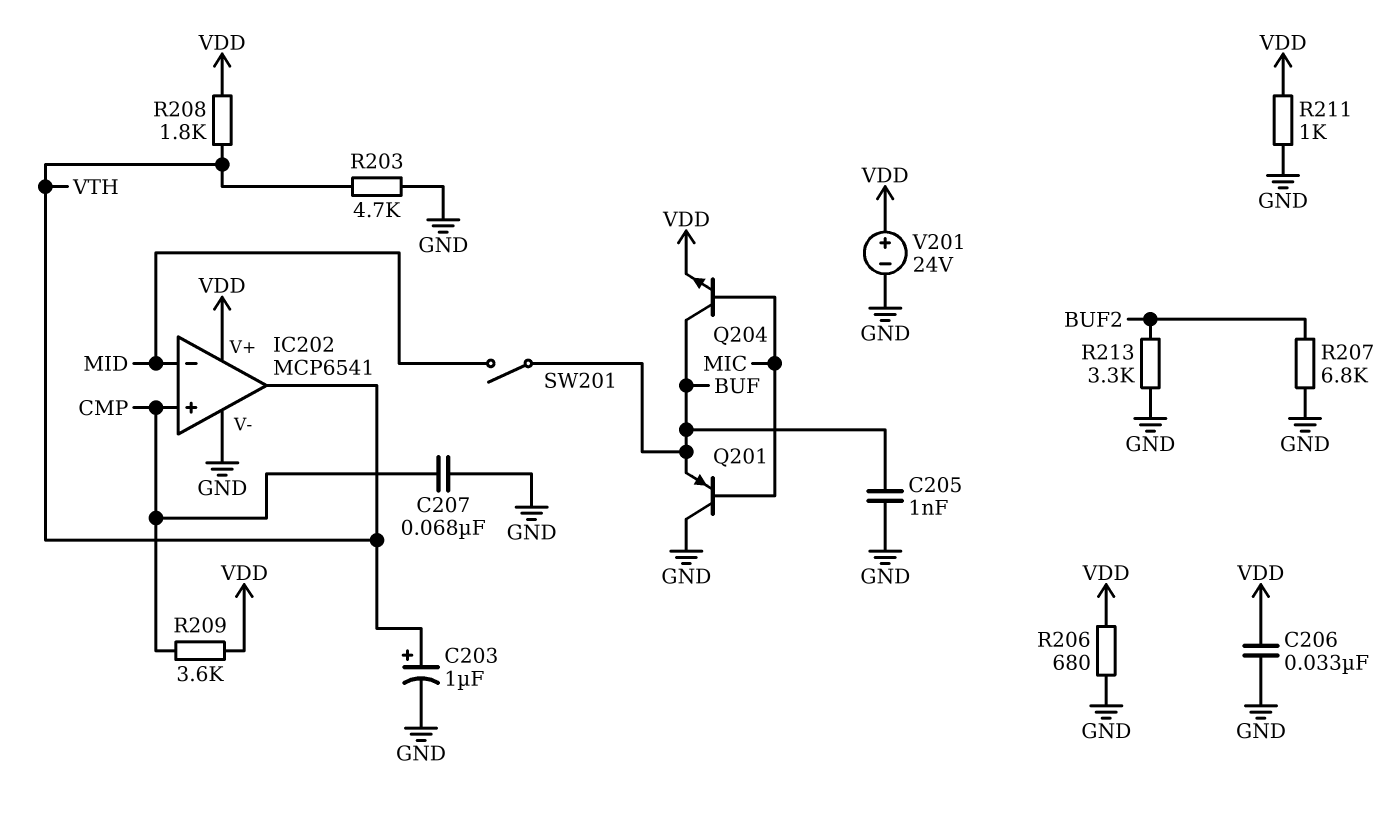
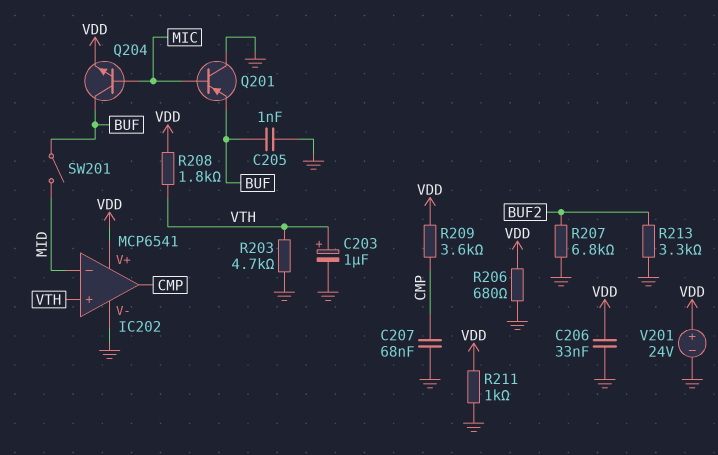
IC202 pin in+: CMP -> VTH
IC202 pin out: VTH -> CMP

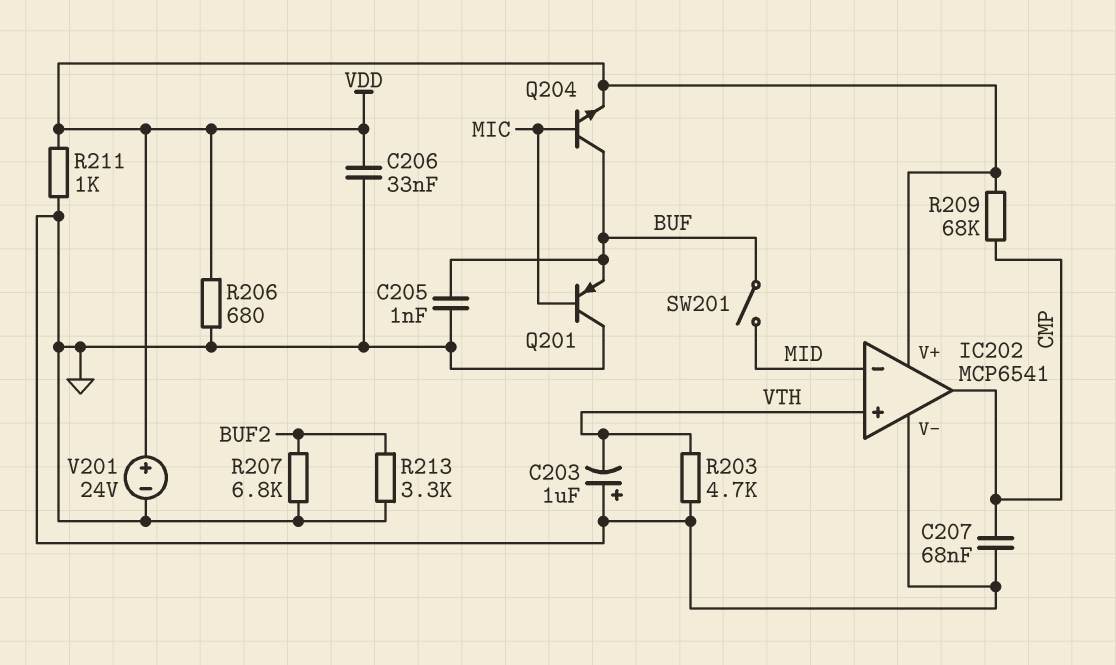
C203: 1uF (plus VTH, minus GND) -> 1uF (plus GND, minus VTH)
R208: 1.8k (VDD, VTH) -> none
R209: 3.6k (CMP, VDD) -> 68k (CMP, VDD)

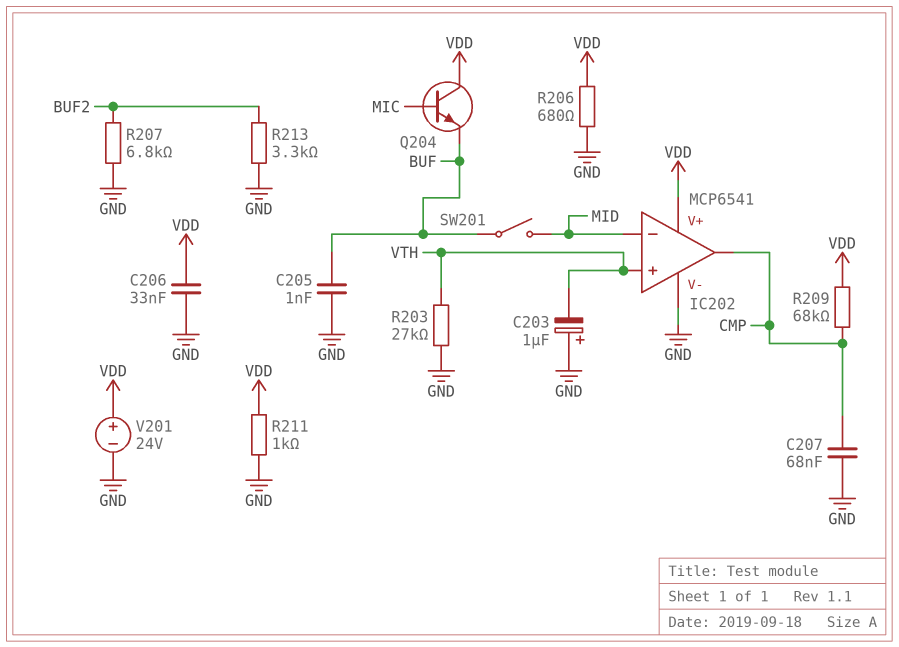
Q201: PNP (B MIC, C GND, E BUF) -> none
Q204: NPN (B MIC, C BUF, E VDD) -> NPN (B MIC, C VDD, E BUF)
R203: 4.7k (GND, VTH) -> 27k (GND, VTH)

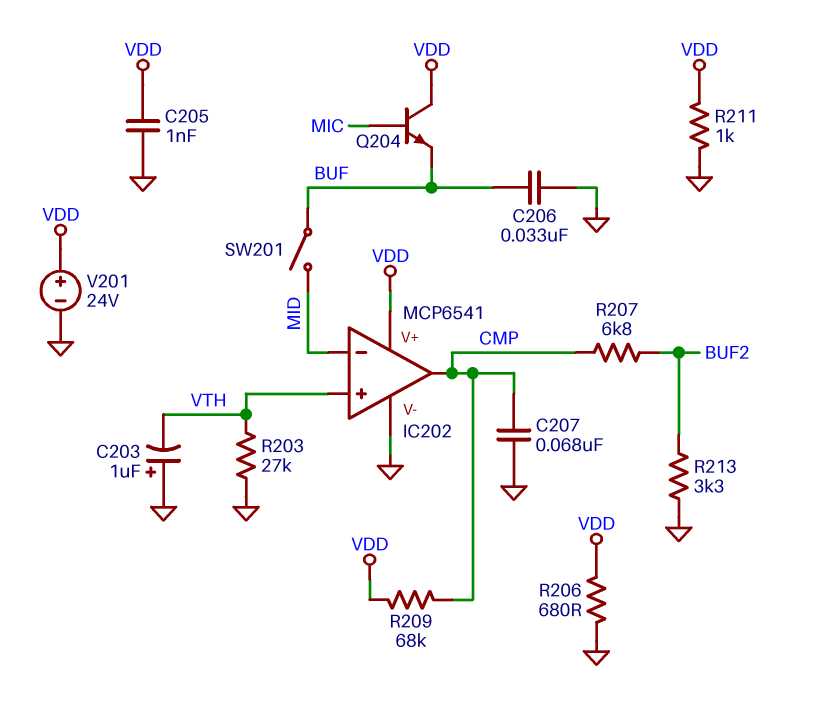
C205: 1nF (BUF, GND) -> 1nF (GND, VDD)
C206: 33nF (GND, VDD) -> 33nF (BUF, GND)
R207: 6.8k (BUF2, GND) -> 6.8k (BUF2, CMP)

